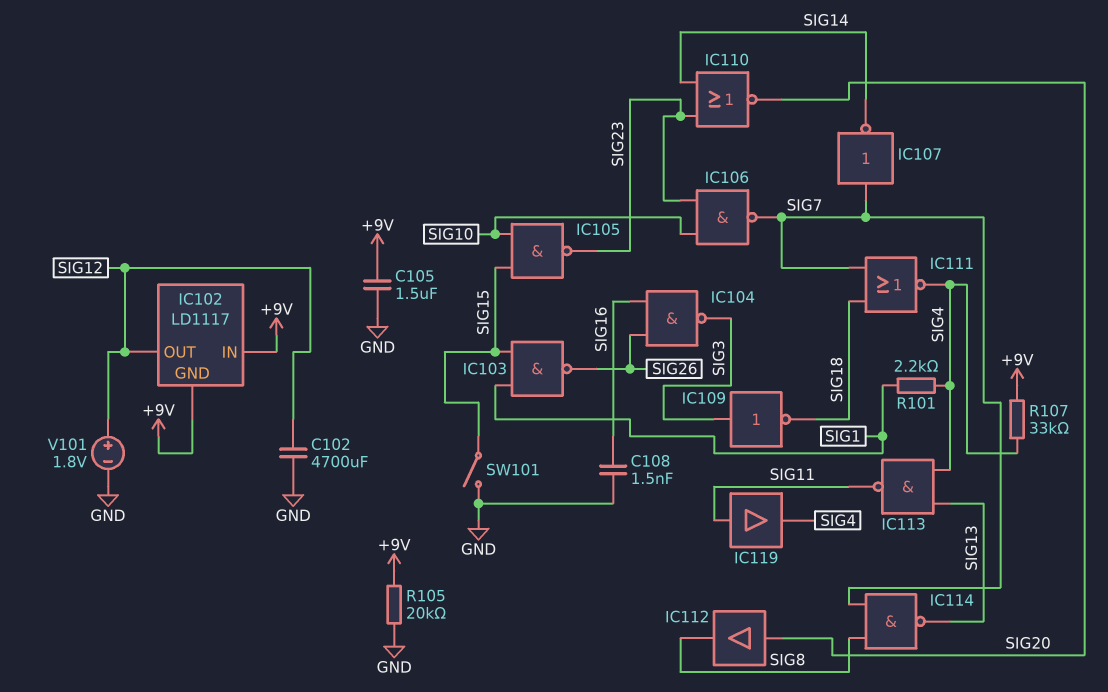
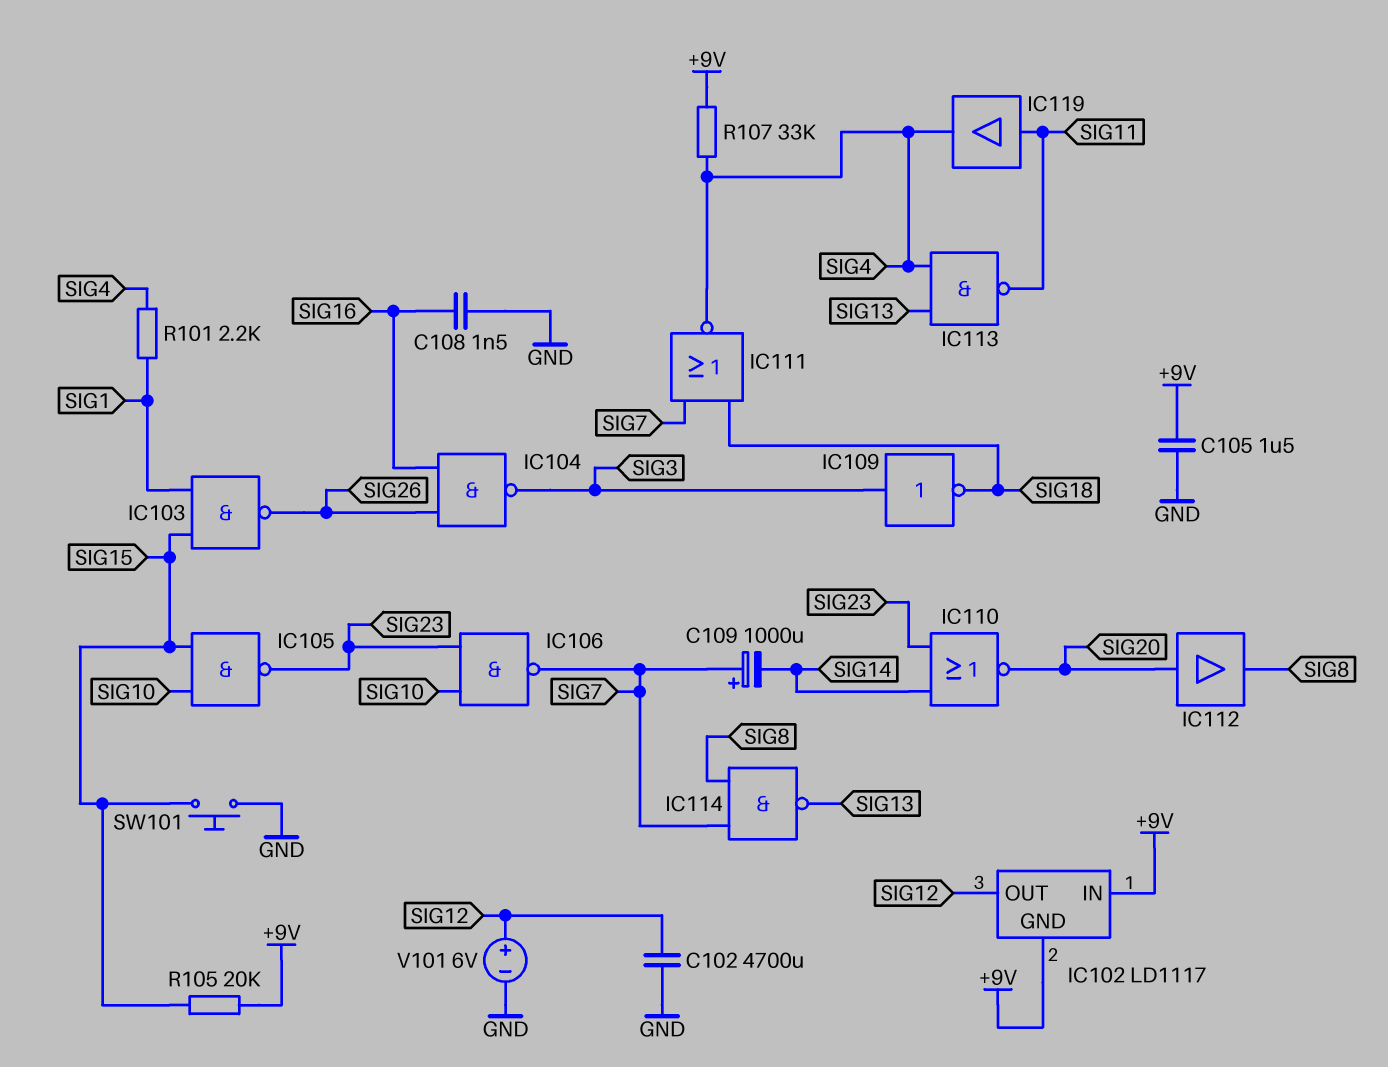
C109: none -> 1000uF (plus SIG7, minus SIG14)
IC107: NOT (in SIG7, out SIG14) -> none
R105: 20k (+9V, GND) -> 20k (+9V, SIG15)
SW101: switch (GND, SIG15) -> button (GND, SIG15)
V101: 1.8V (plus SIG12, minus GND) -> 6V (plus SIG12, minus GND)

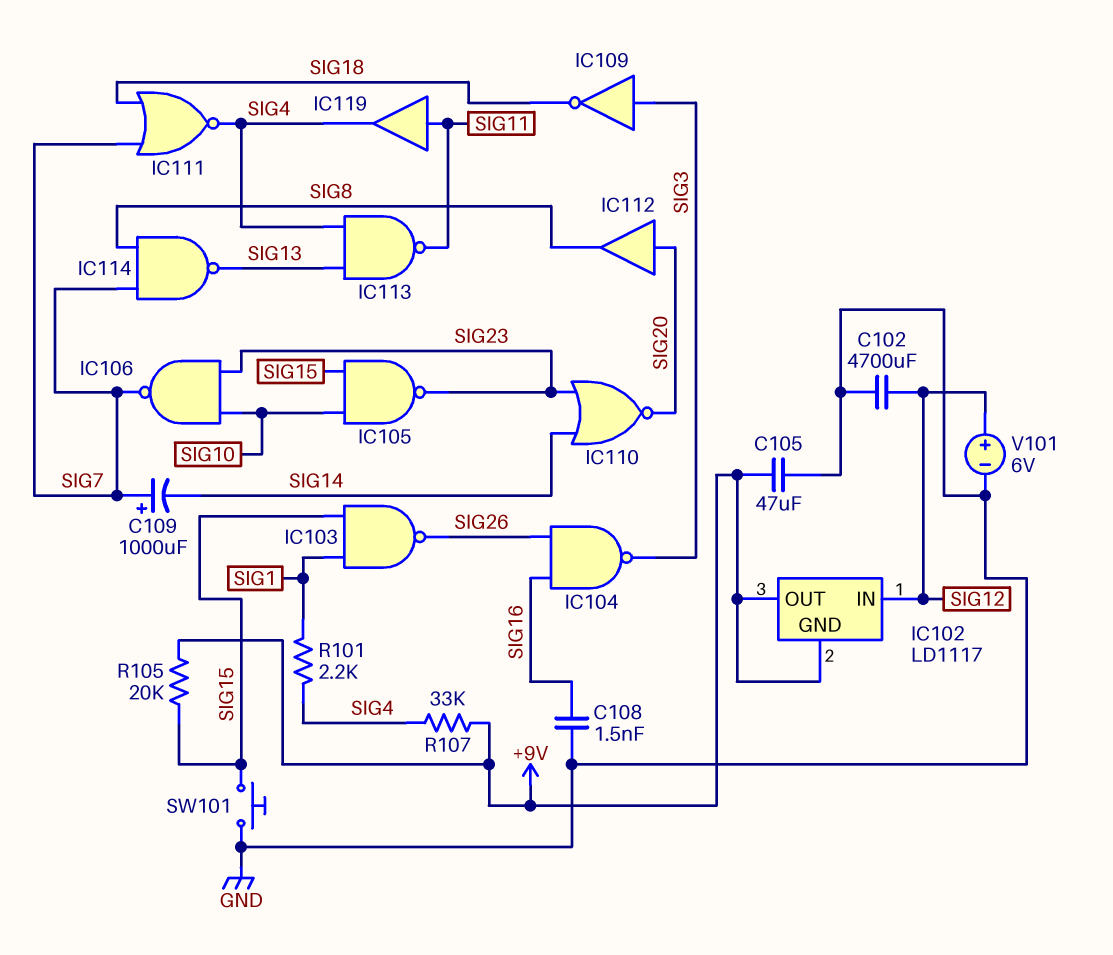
C105: 1.5uF (+9V, GND) -> 47uF (+9V, GND)
IC102 pin IN: +9V -> SIG12
IC102 pin OUT: SIG12 -> +9V

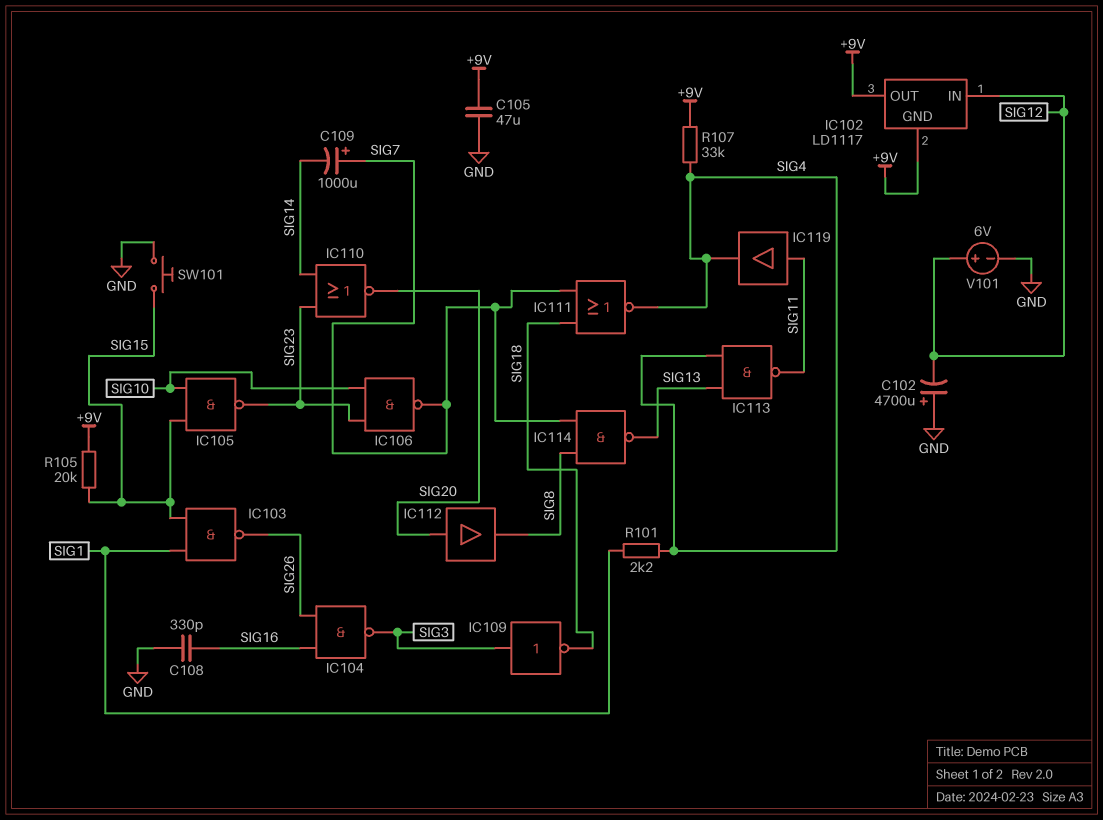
C102: 4700uF (GND, SIG12) -> 4700uF (plus GND, minus SIG12)
C108: 1.5nF (GND, SIG16) -> 330pF (GND, SIG16)

